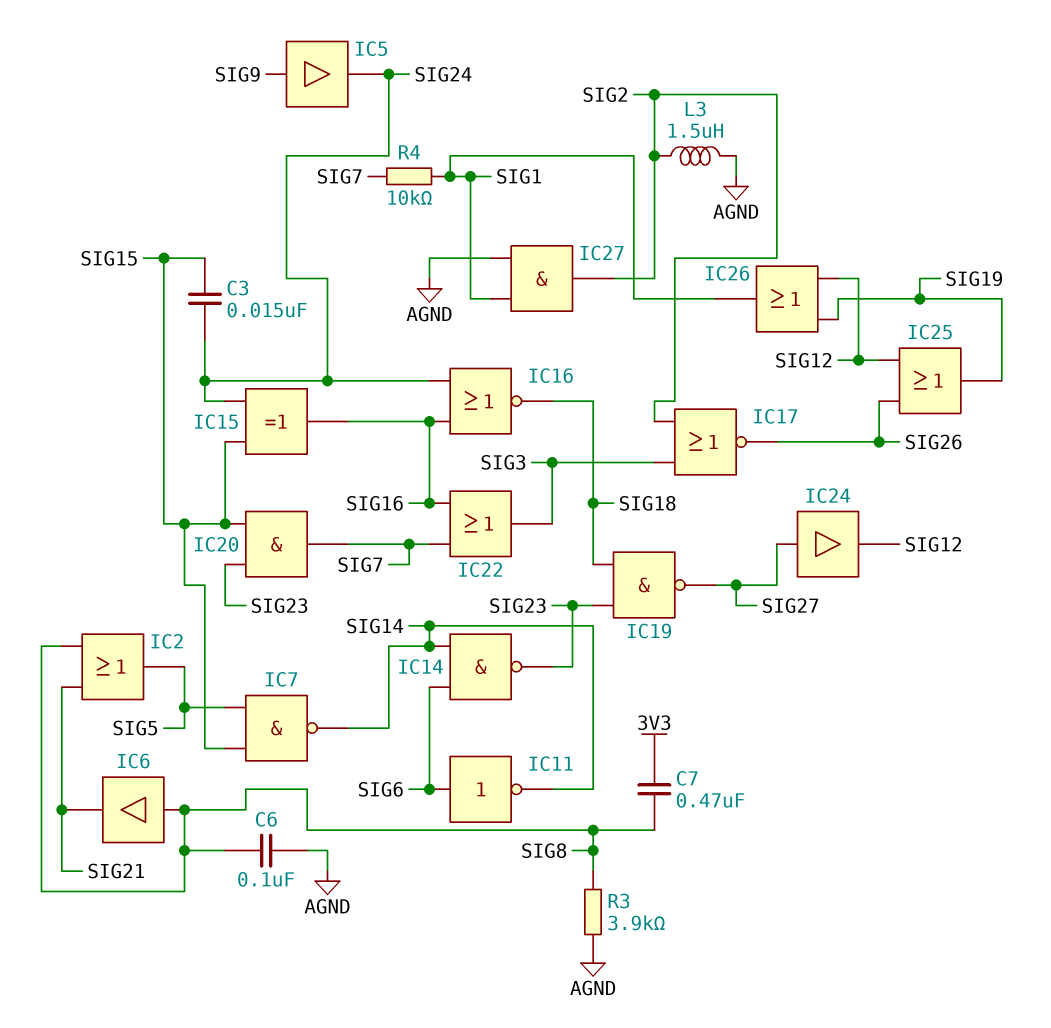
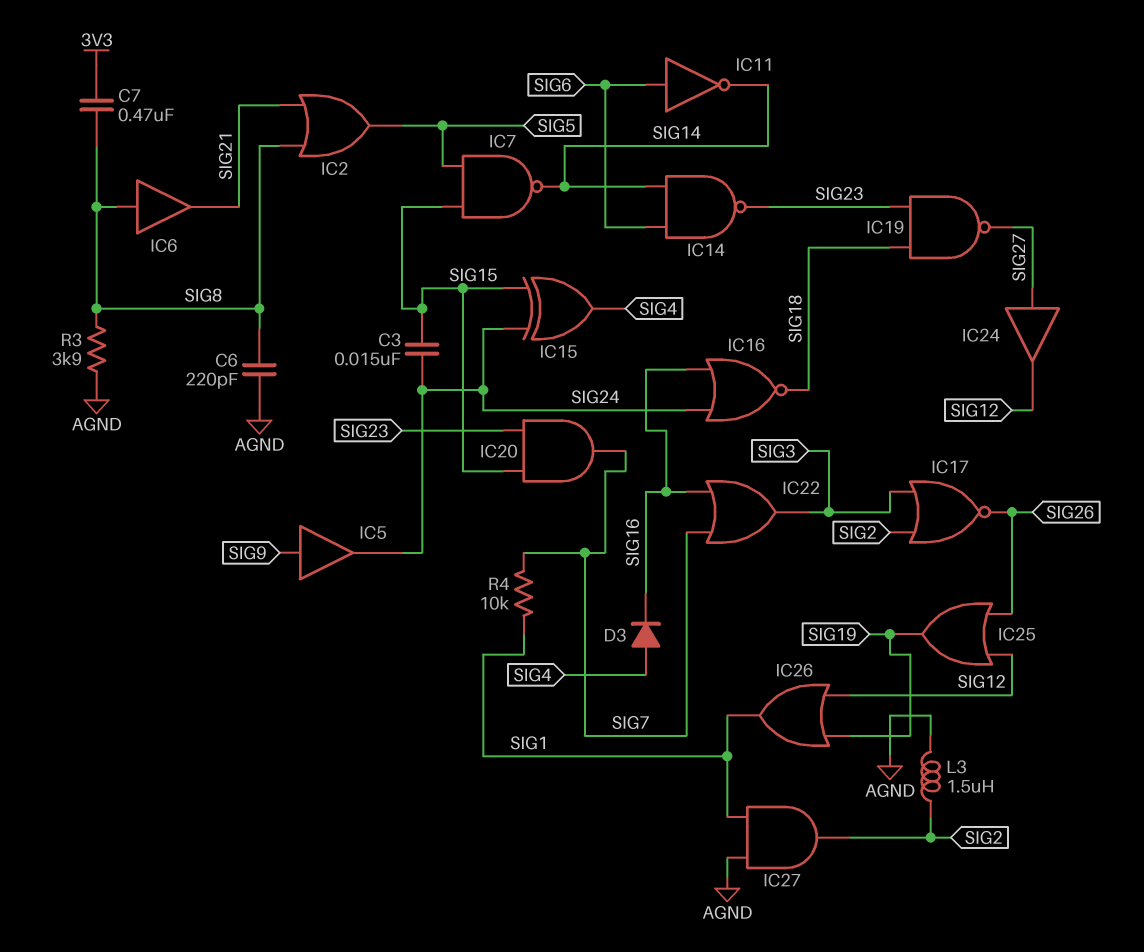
C6: 100nF (AGND, SIG8) -> 220pF (AGND, SIG8)
D3: none -> diode (A SIG4, K SIG16)
IC15: XOR (in SIG15, in SIG24, out SIG16) -> XOR (in SIG15, in SIG24, out SIG4)

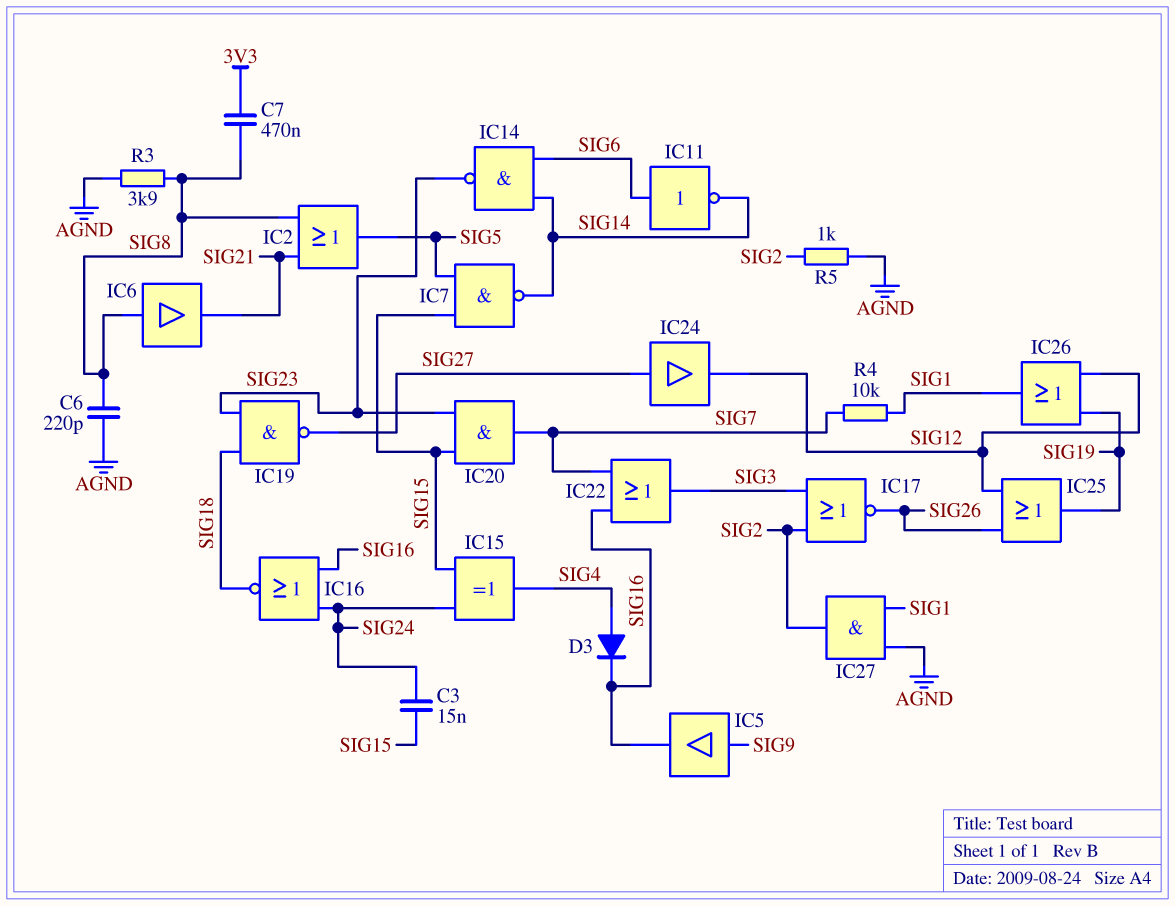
IC5: buffer (in SIG9, out SIG24) -> buffer (in SIG9, out SIG16)
L3: 1.5uH (AGND, SIG2) -> none
R5: none -> 1k (AGND, SIG2)

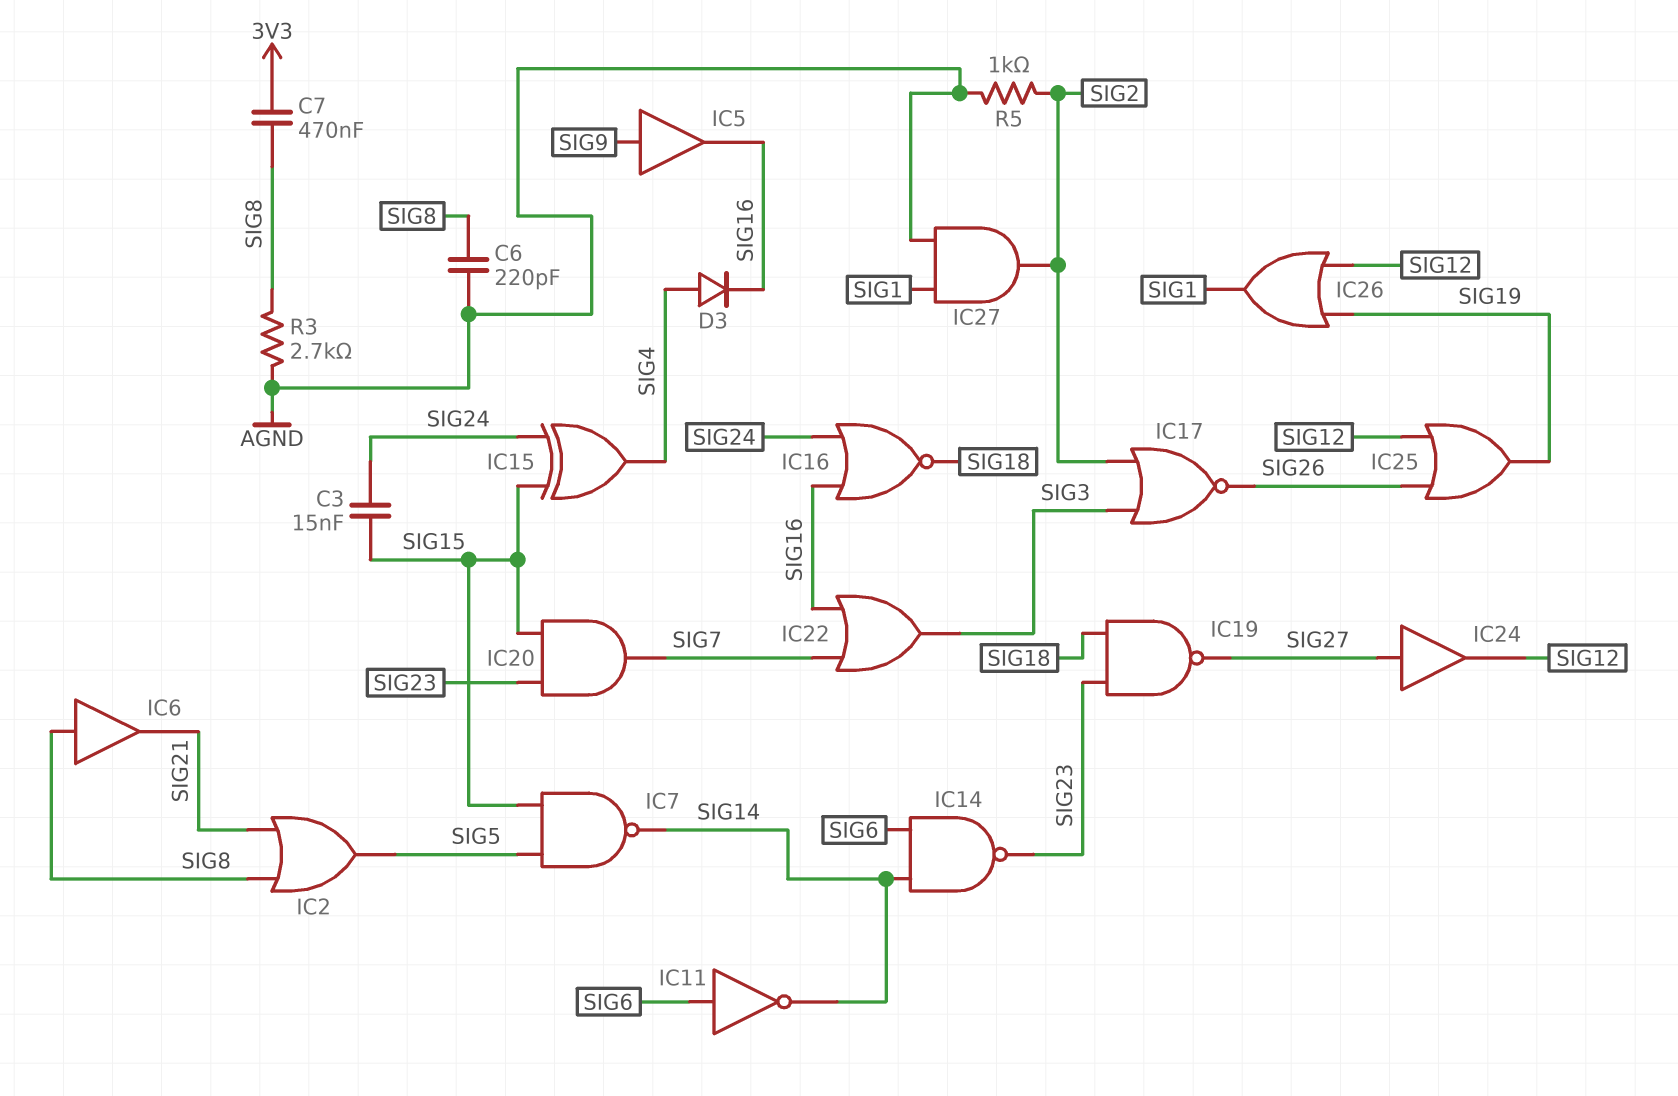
R3: 3.9k (AGND, SIG8) -> 2.7k (AGND, SIG8)
R4: 10k (SIG1, SIG7) -> none

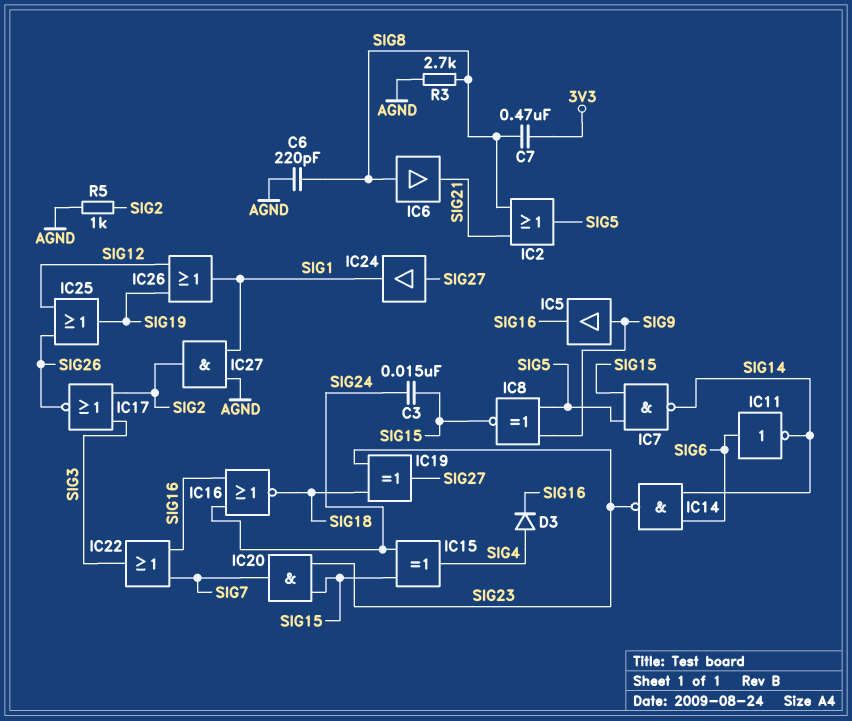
IC8: none -> XNOR (in SIG5, in SIG9, out SIG15)
IC19: NAND (in SIG18, in SIG23, out SIG27) -> XOR (in SIG18, in SIG23, out SIG27)
IC24: buffer (in SIG27, out SIG12) -> buffer (in SIG27, out SIG1)

